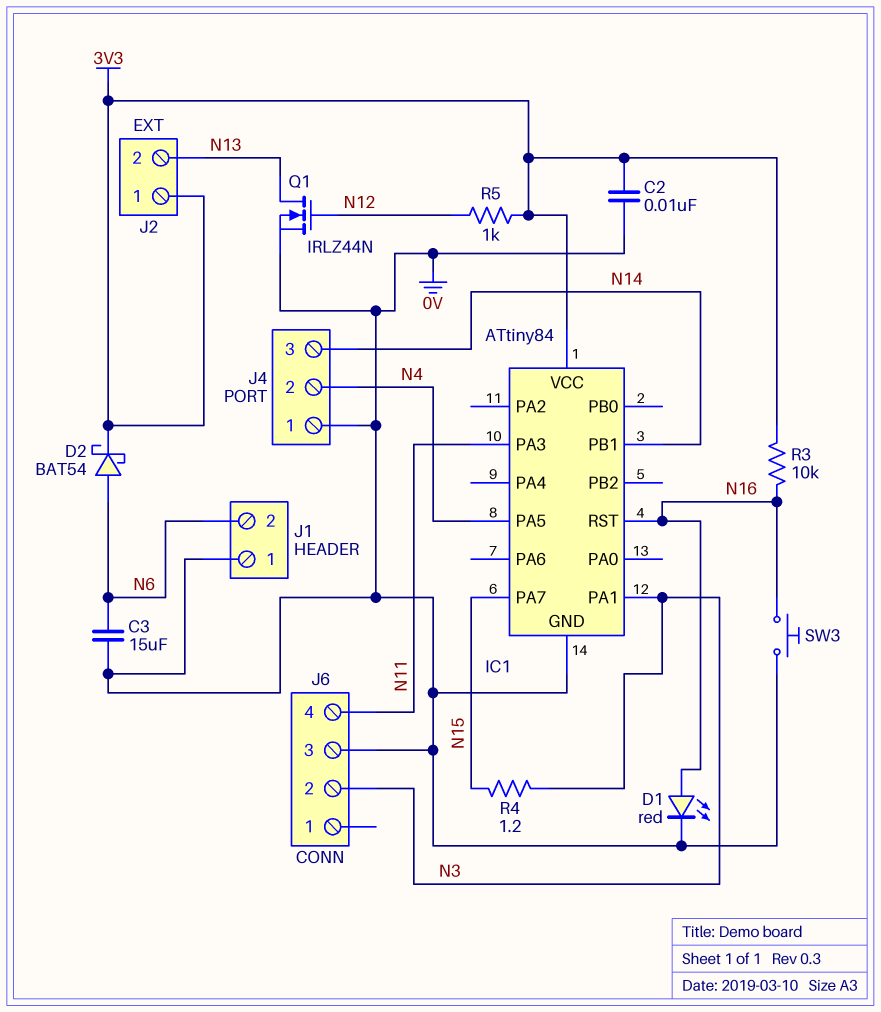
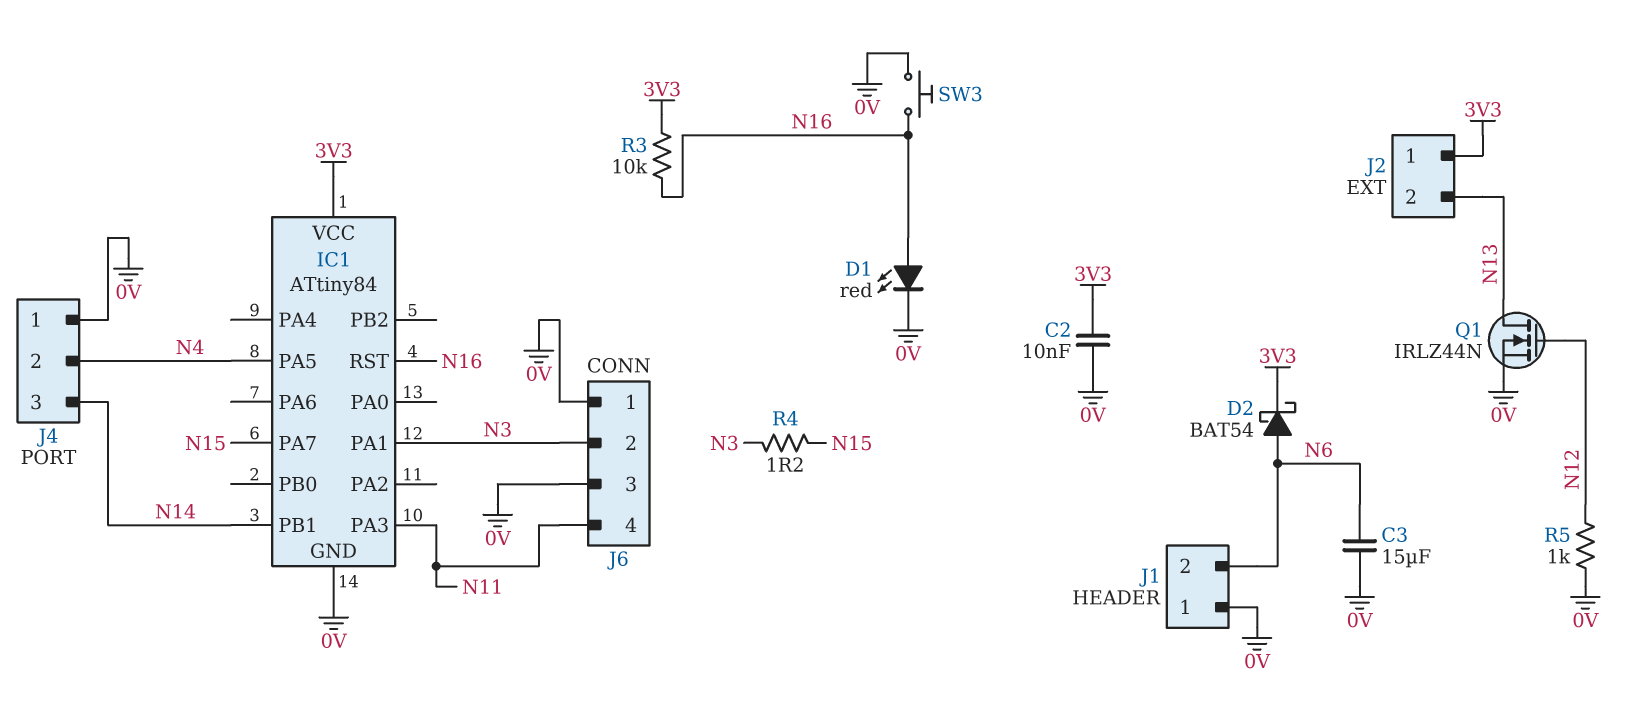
J6 pin 1: none -> 0V
R5: 1k (3V3, N12) -> 1k (0V, N12)

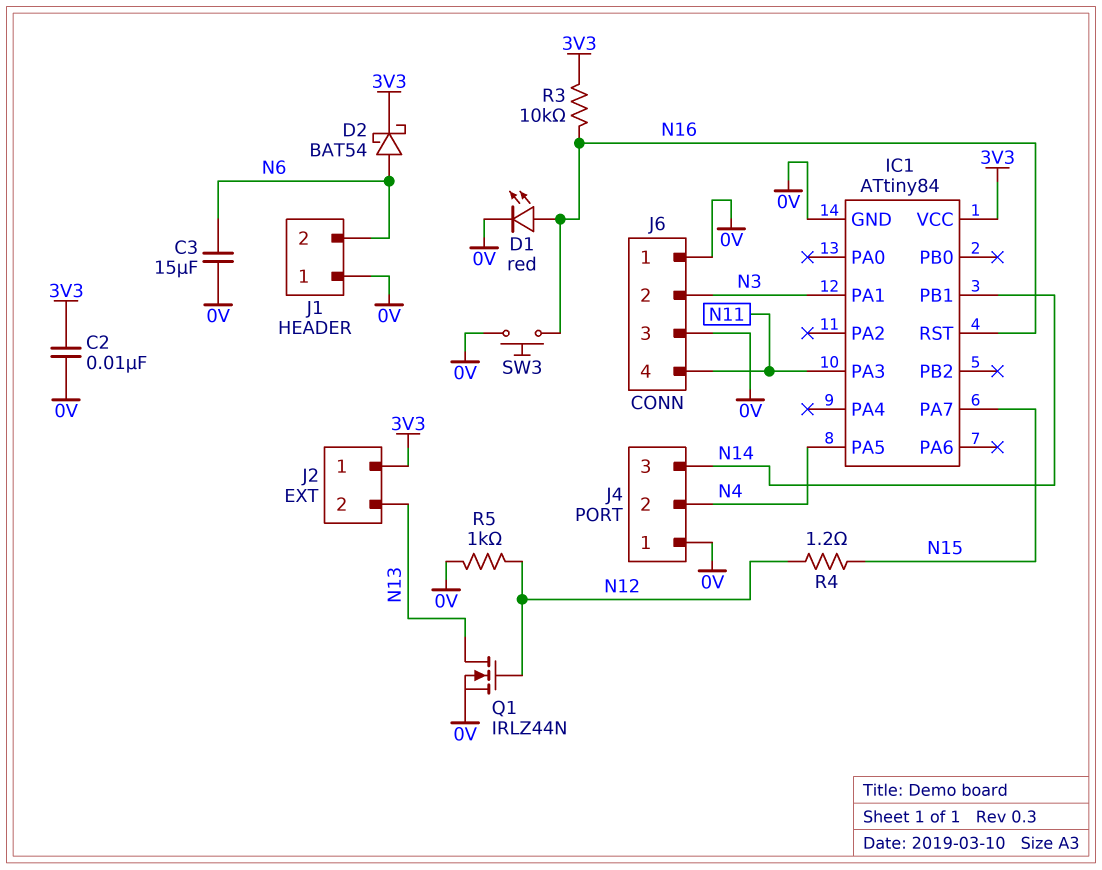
R4: 1.2 (N3, N15) -> 1.2 (N12, N15)

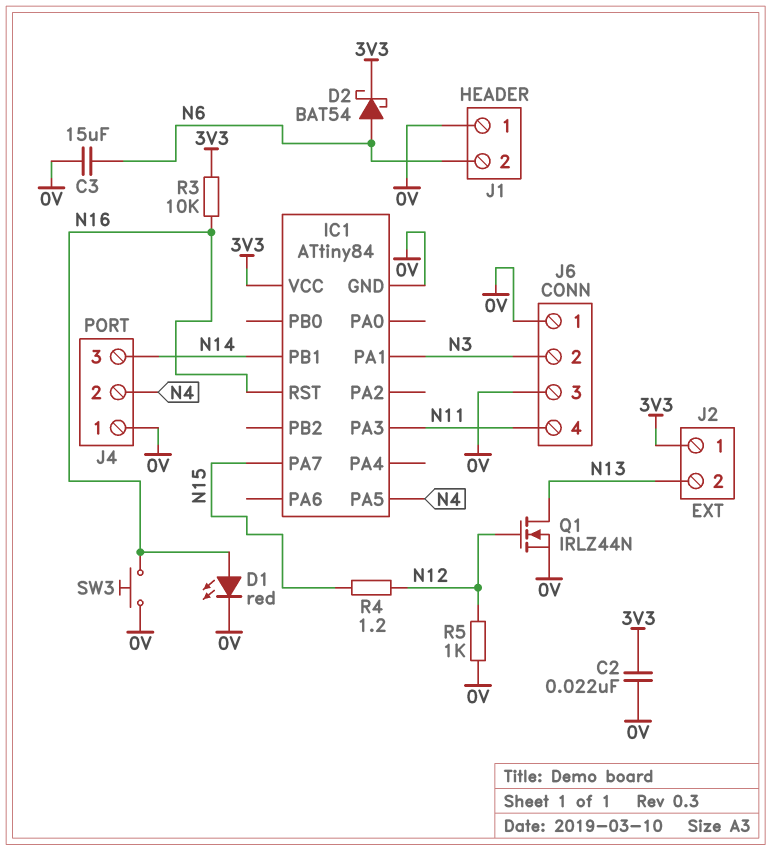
C2: 10nF (0V, 3V3) -> 22nF (0V, 3V3)

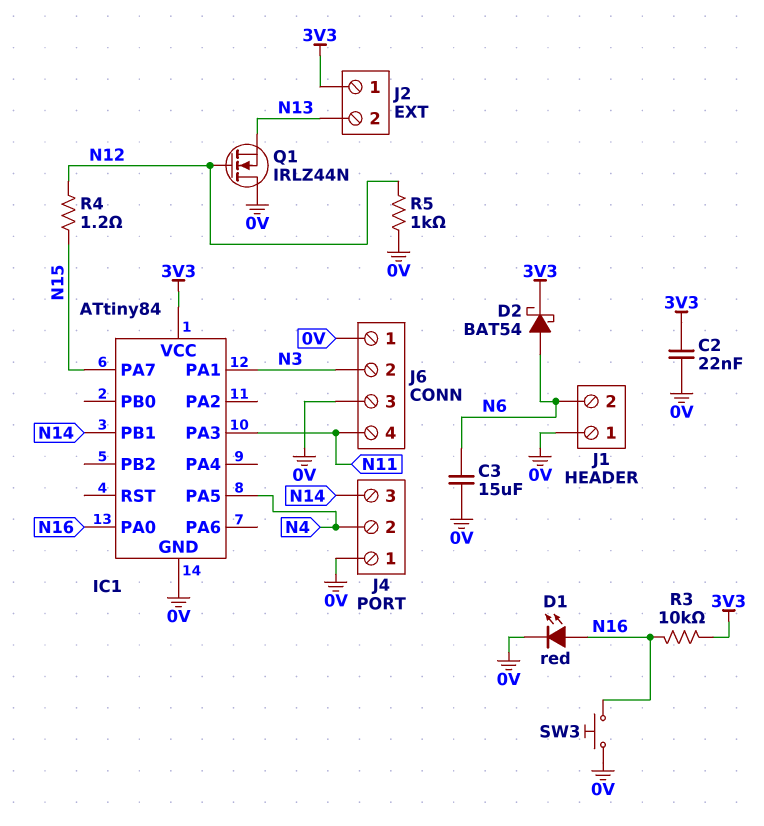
IC1 pin PA0: none -> N16
IC1 pin RST: N16 -> none
Q1: NMOS IRLZ44N (G N12, D N13, S 0V) -> NMOS IRLZ44N (G N12, D 0V, S N13)

